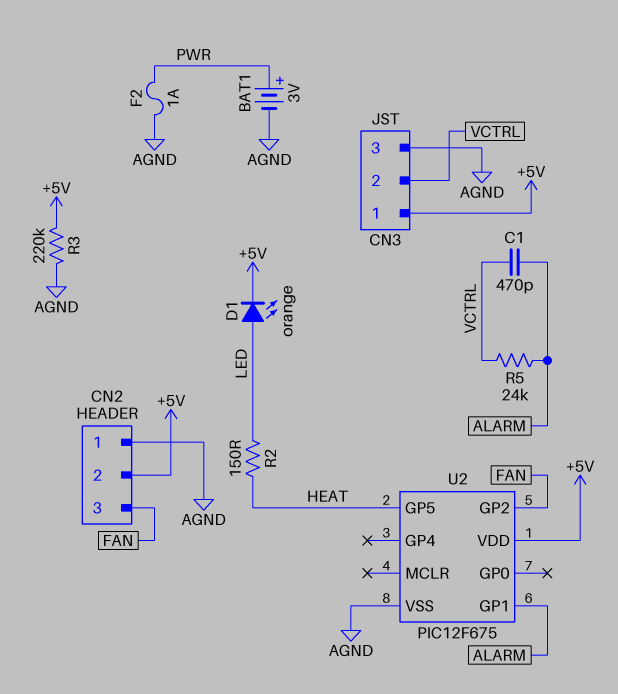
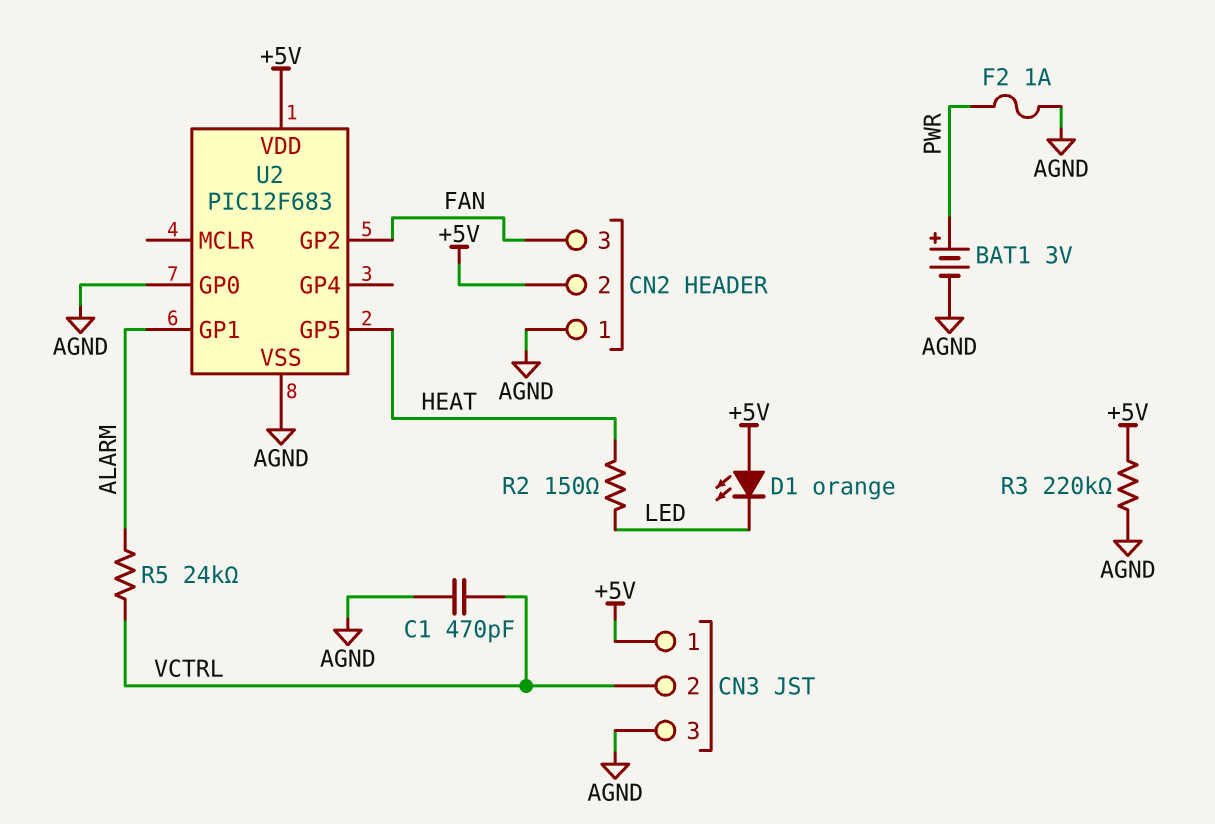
C1: 470pF (ALARM, VCTRL) -> 470pF (AGND, VCTRL)
D1: LED orange (A LED, K +5V) -> LED orange (A +5V, K LED)
U2: PIC12F675 -> PIC12F683
U2 pin GP0: none -> AGND

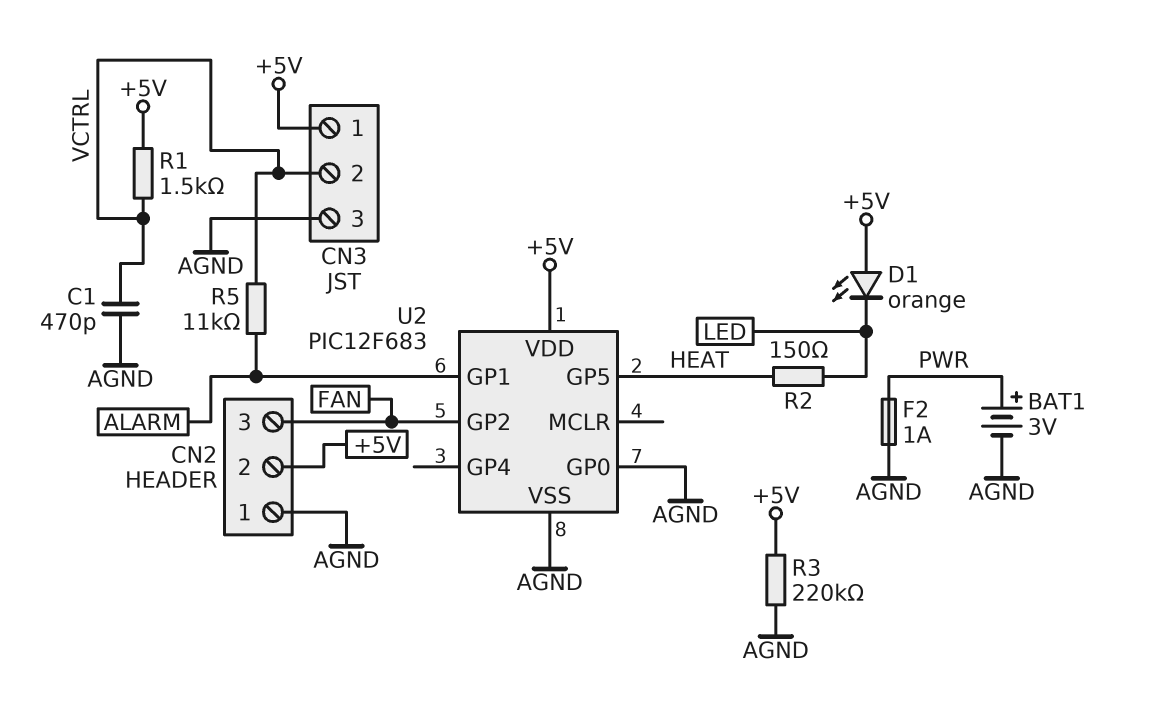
R1: none -> 1.5k (+5V, VCTRL)
R5: 24k (ALARM, VCTRL) -> 11k (ALARM, VCTRL)

